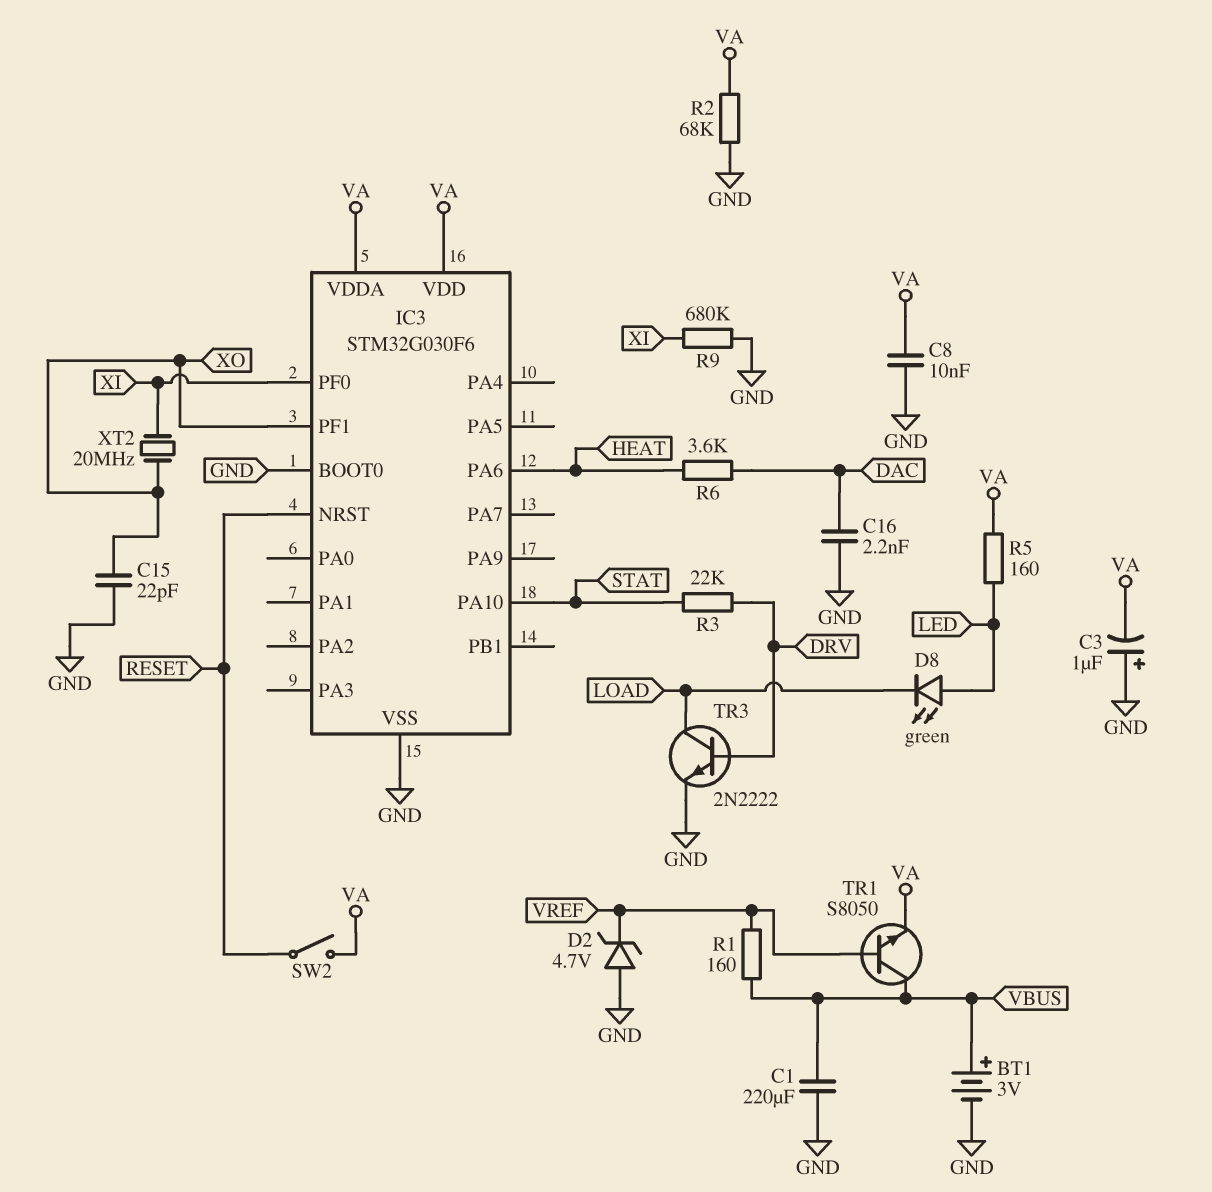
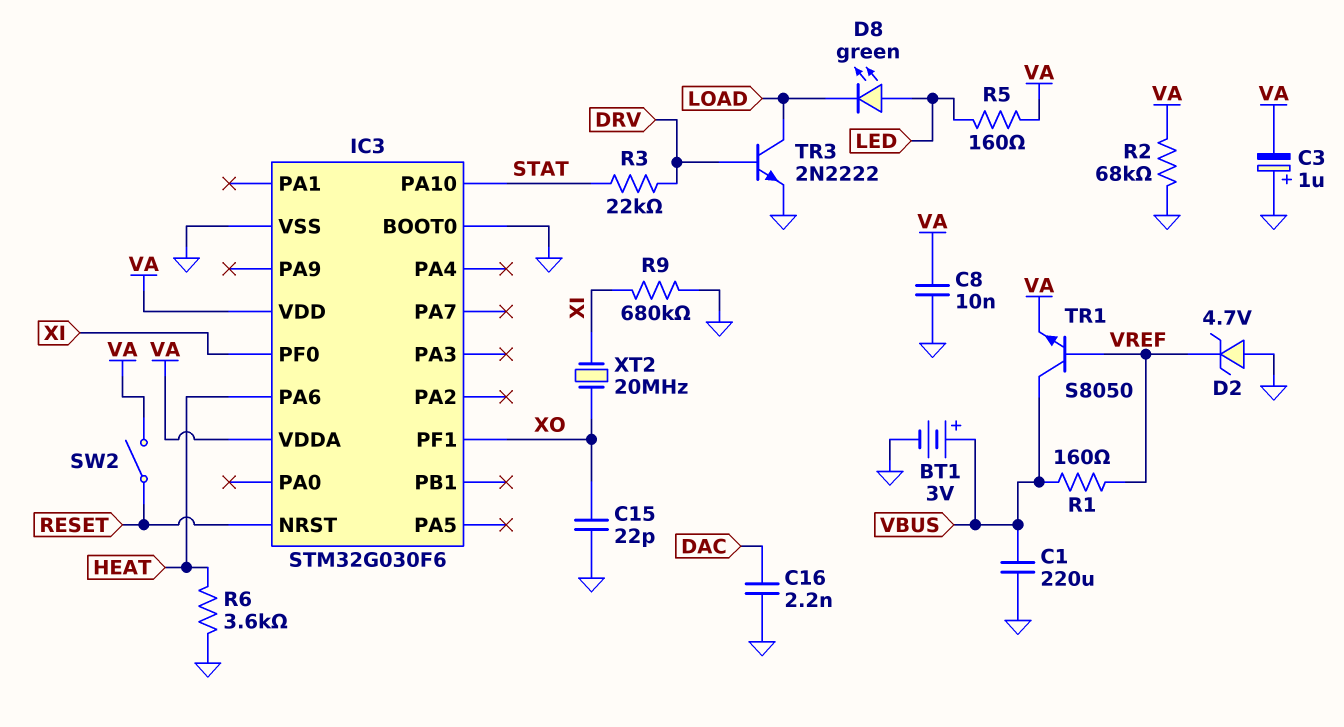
R6: 3.6k (DAC, HEAT) -> 3.6k (GND, HEAT)

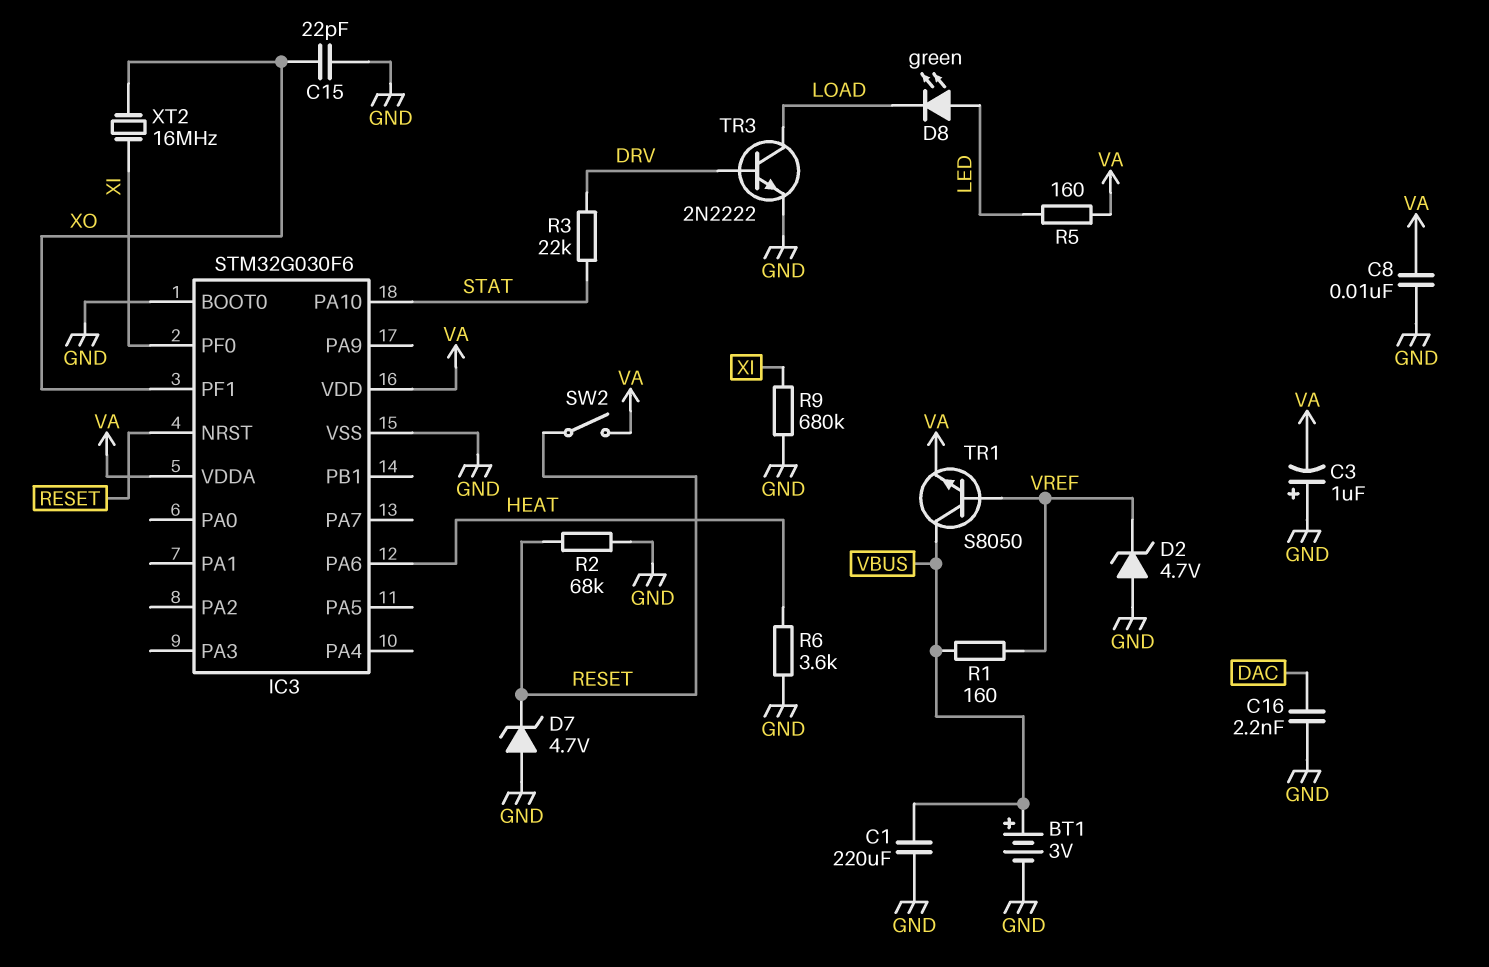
D7: none -> zener 4.7V (A GND, K RESET)
R2: 68k (GND, VA) -> 68k (GND, RESET)
XT2: 20MHz (XI, XO) -> 16MHz (XI, XO)

